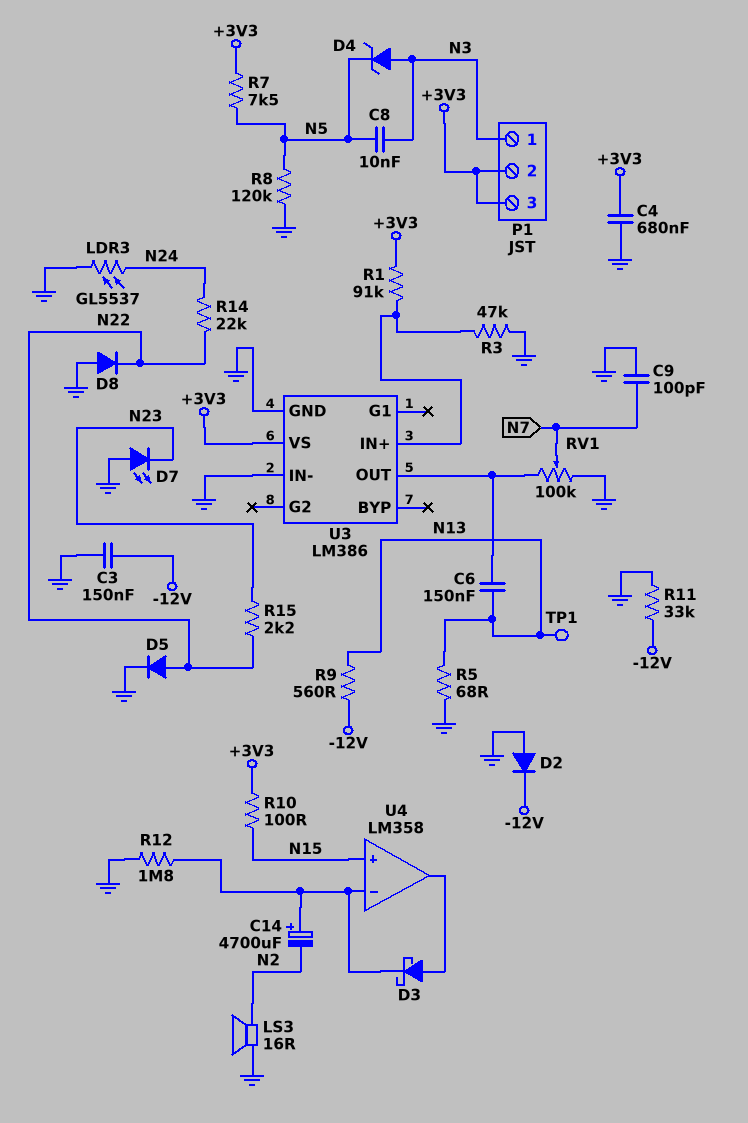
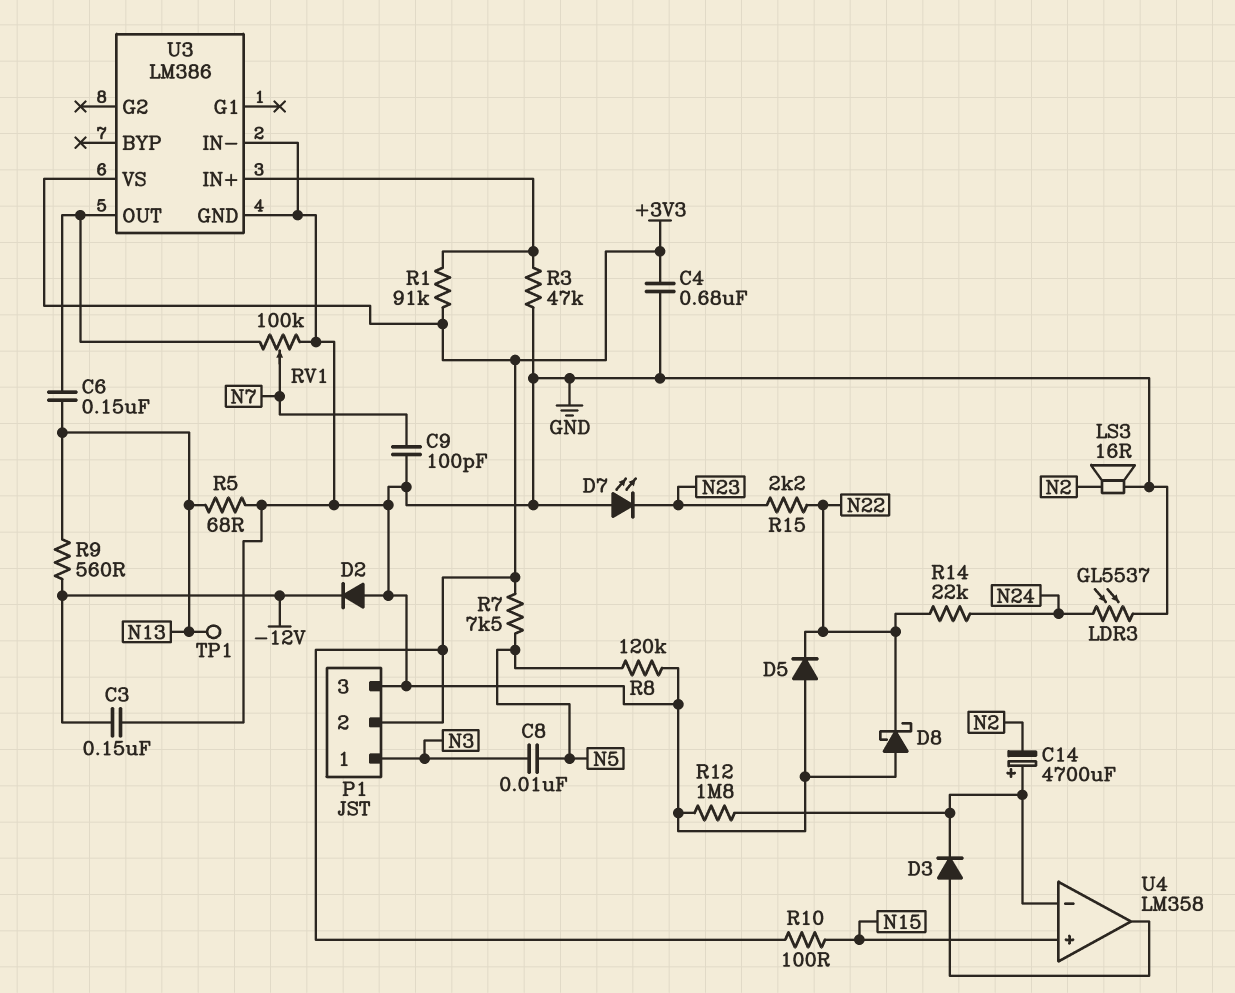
D3: schottky (A U4/out, K U4/in-) -> diode (A U4/out, K U4/in-)
D4: zener (A N3, K N5) -> none
D5: diode (A N22, K GND) -> diode (A GND, K N22)
D8: diode (A GND, K N22) -> schottky (A GND, K N22)
P1 pin 3: +3V3 -> GND
R11: 33k (-12V, GND) -> none

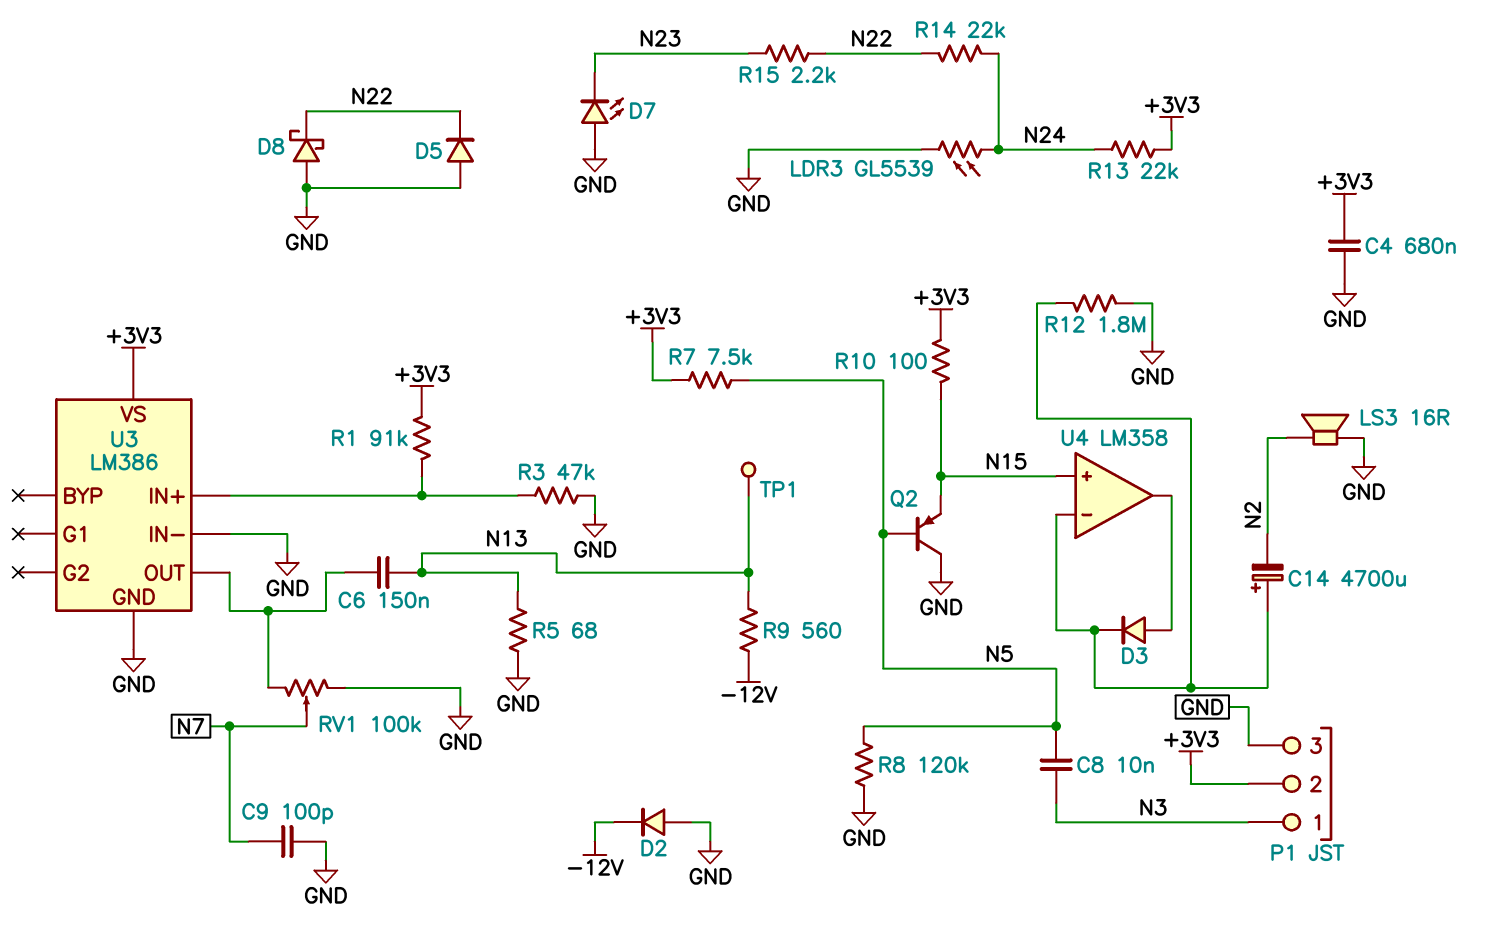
C3: 150nF (-12V, GND) -> none
LDR3: GL5537 (GND, N24) -> GL5539 (GND, N24)
Q2: none -> PNP (B N5, C GND, E N15)
R13: none -> 22k (+3V3, N24)

